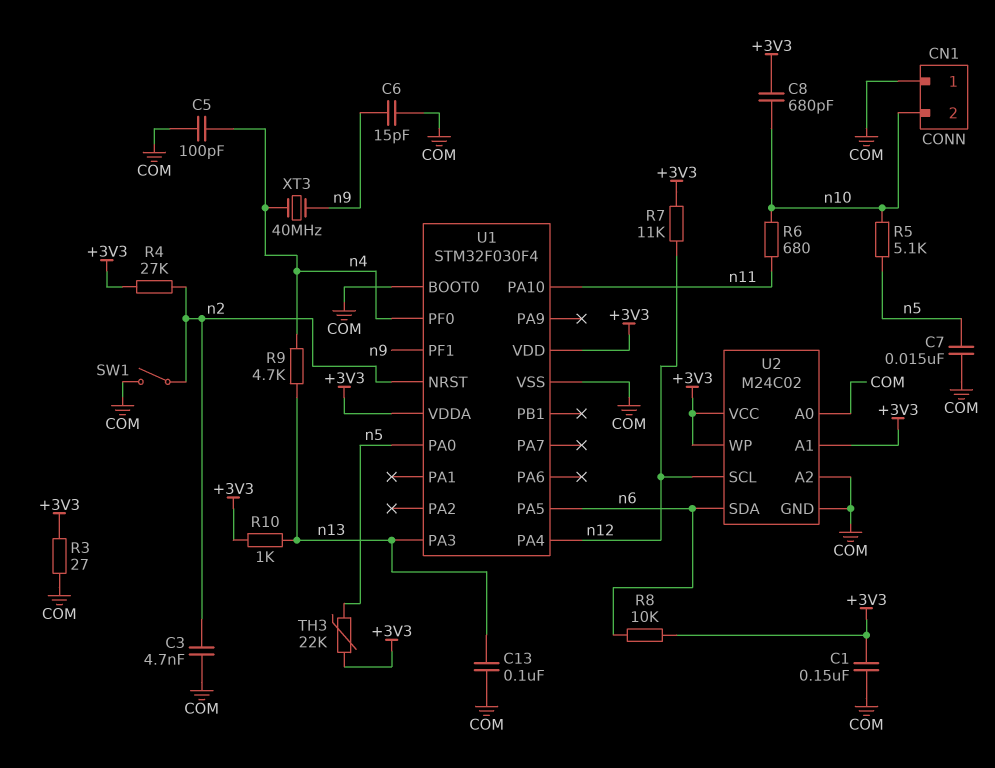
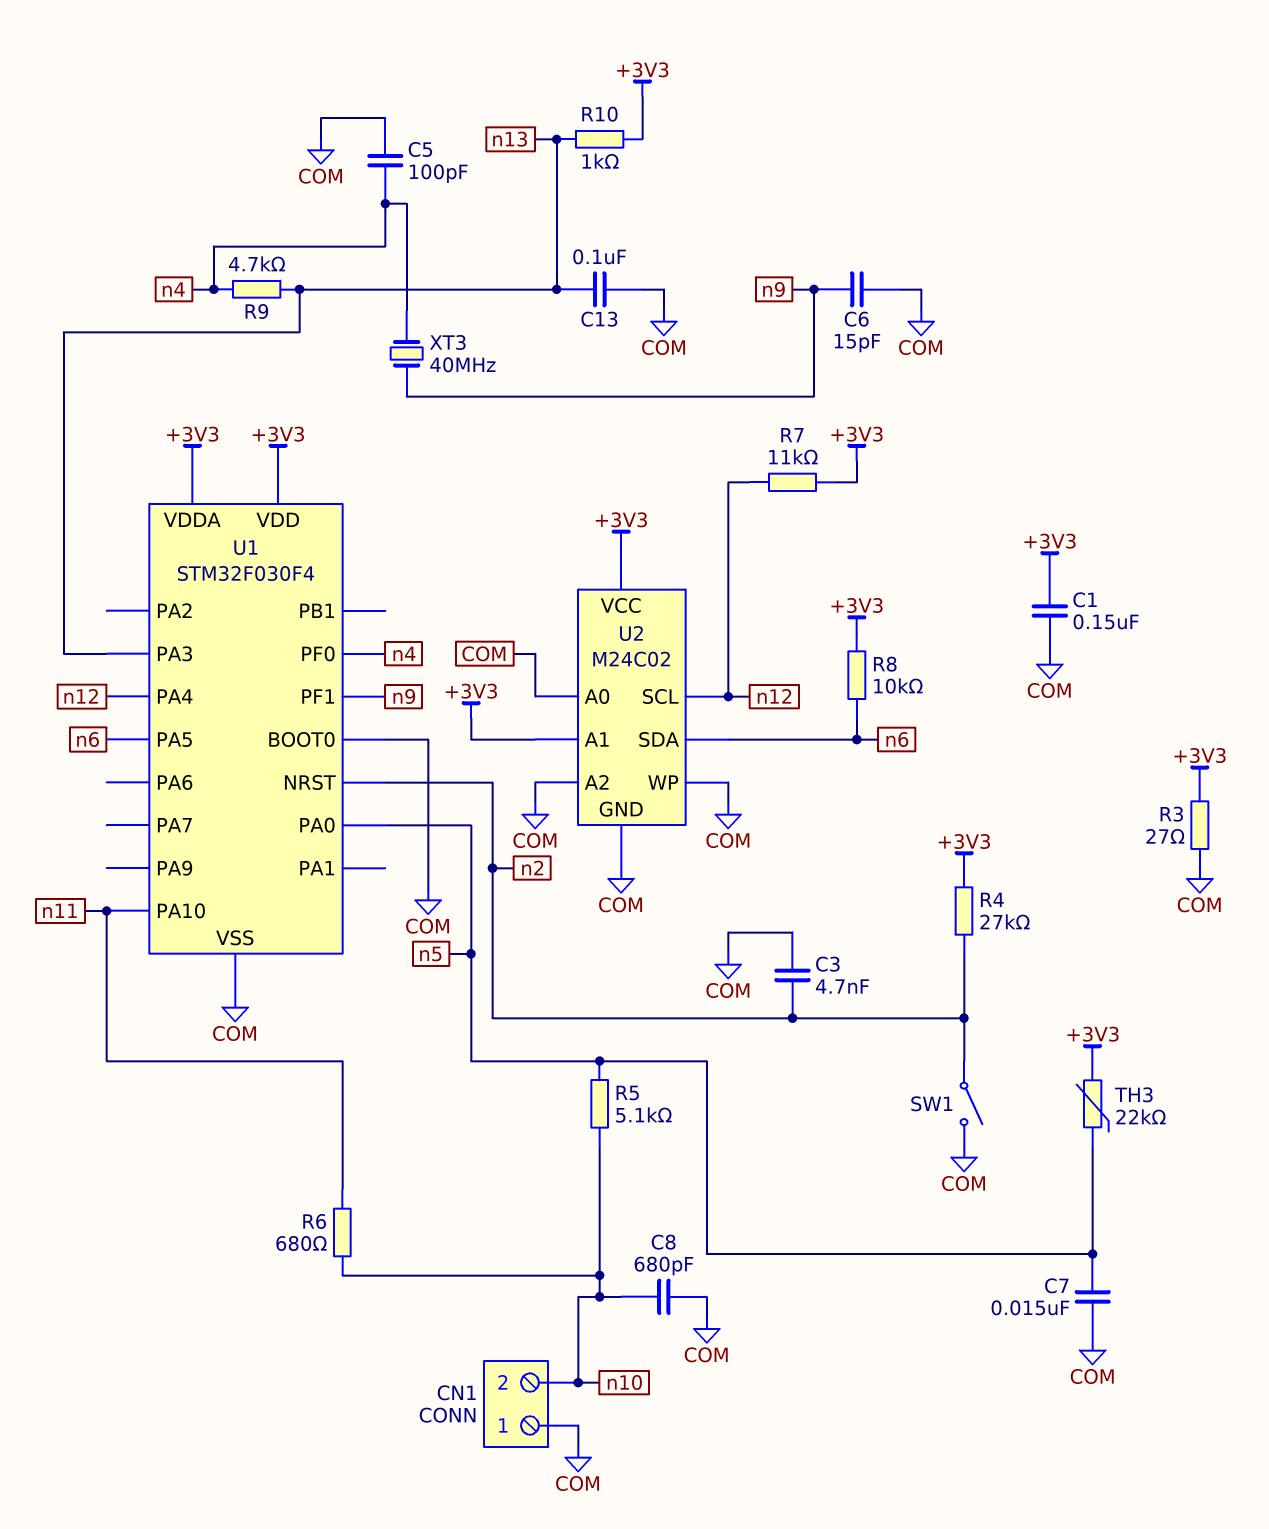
C8: 680pF (+3V3, n10) -> 680pF (COM, n10)
U2 pin WP: +3V3 -> COM

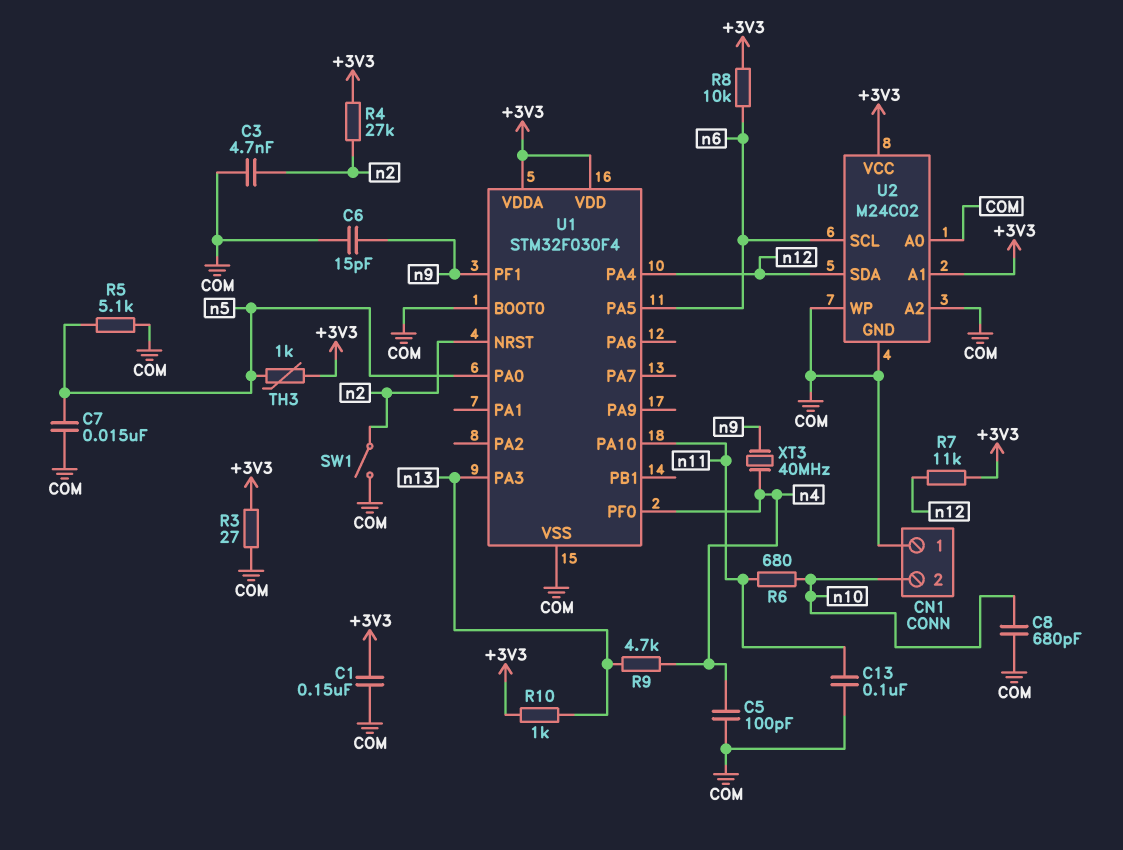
C13: 100nF (COM, n13) -> 100nF (COM, n11)
R5: 5.1k (n5, n10) -> 5.1k (COM, n5)
TH3: 22k (+3V3, n5) -> 1k (+3V3, n5)
U2 pin SCL: n12 -> n6
U2 pin SDA: n6 -> n12

